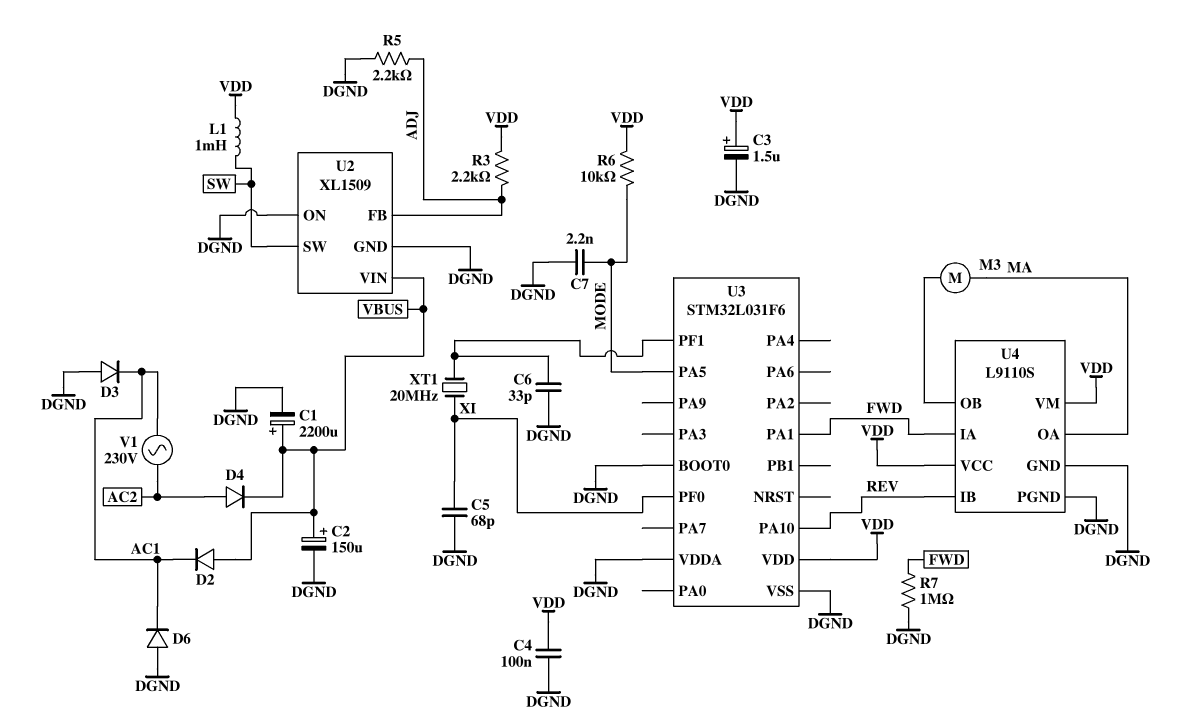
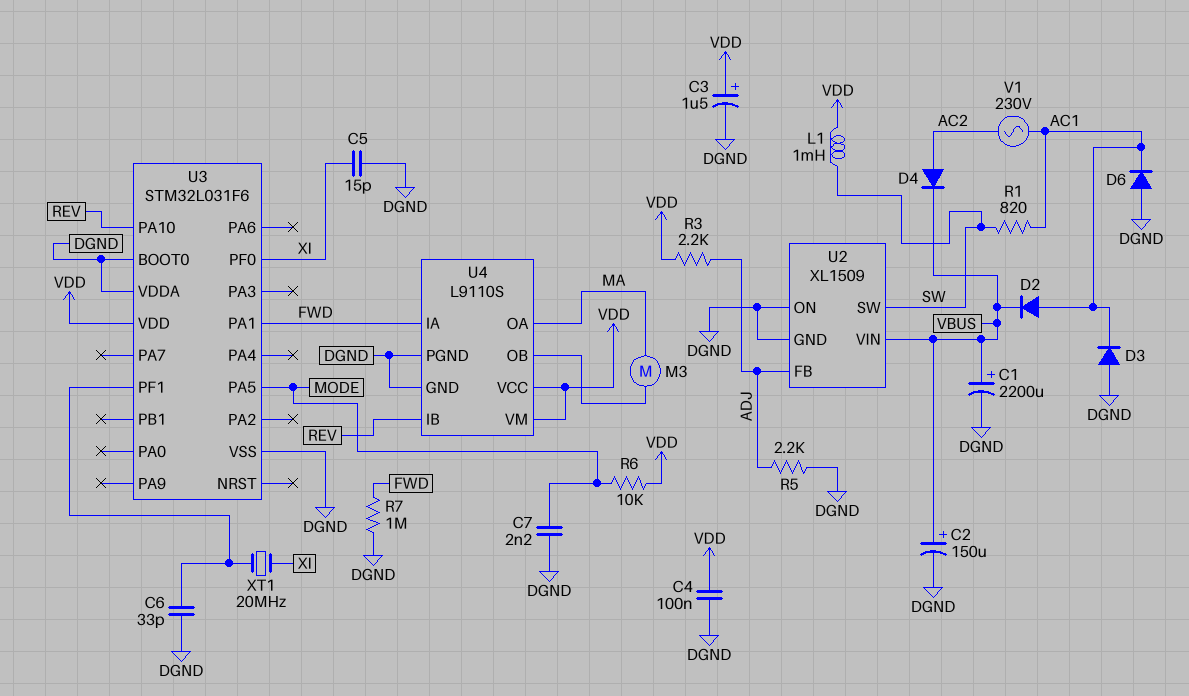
C5: 68pF (DGND, XI) -> 15pF (DGND, XI)
D2: diode (A VBUS, K AC1) -> diode (A AC1, K VBUS)
R1: none -> 820 (AC1, SW)

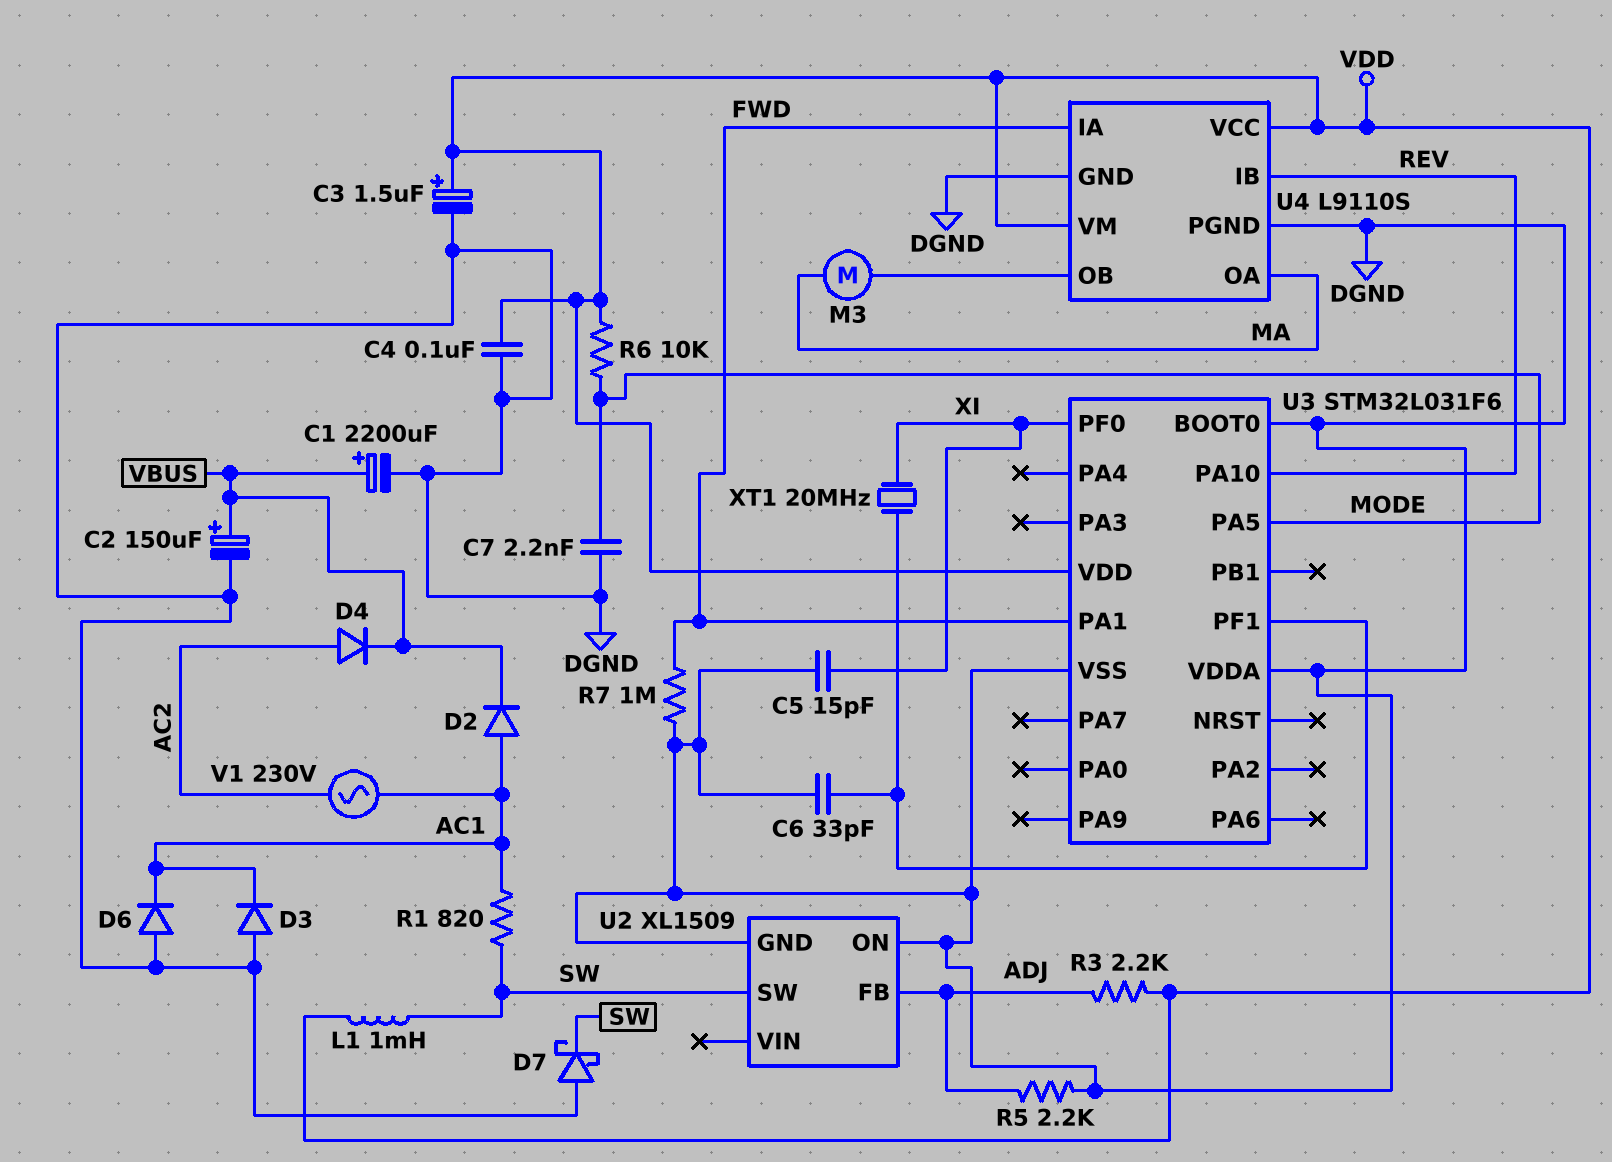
D7: none -> schottky (A DGND, K SW)
U2 pin VIN: VBUS -> none

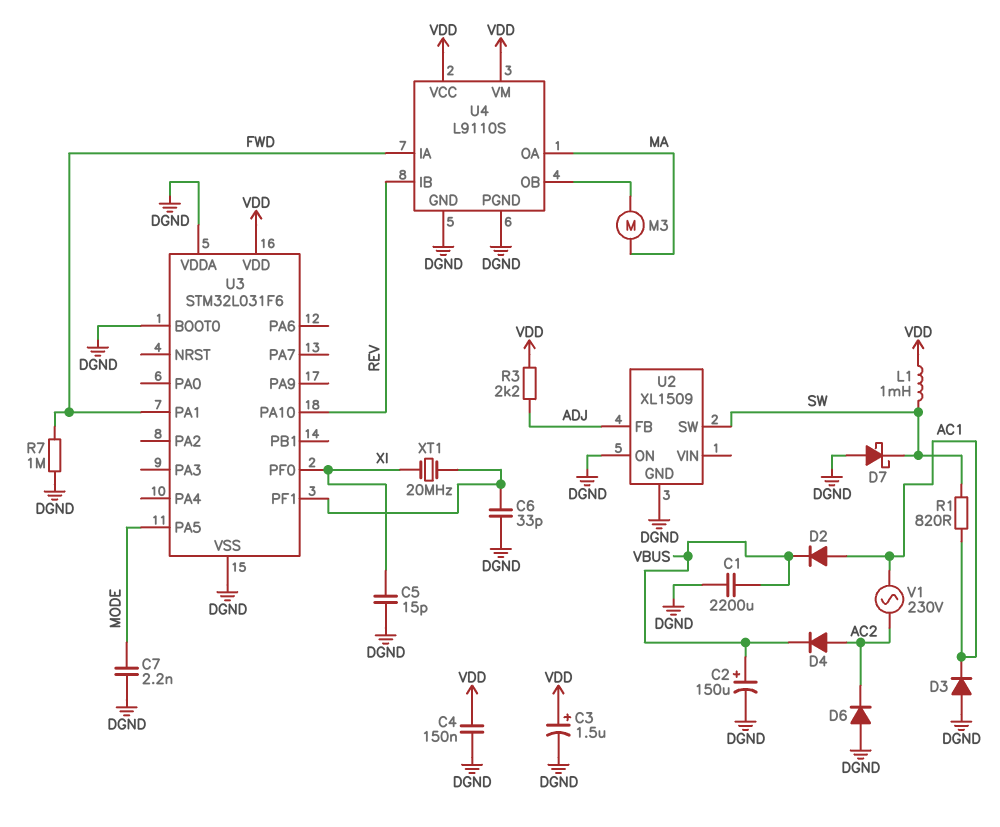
C1: 2200uF (plus VBUS, minus DGND) -> 2200uF (DGND, VBUS)
C4: 100nF (DGND, VDD) -> 150nF (DGND, VDD)
D6: diode (A DGND, K AC1) -> diode (A DGND, K AC2)
R5: 2.2k (ADJ, DGND) -> none
R6: 10k (MODE, VDD) -> none

